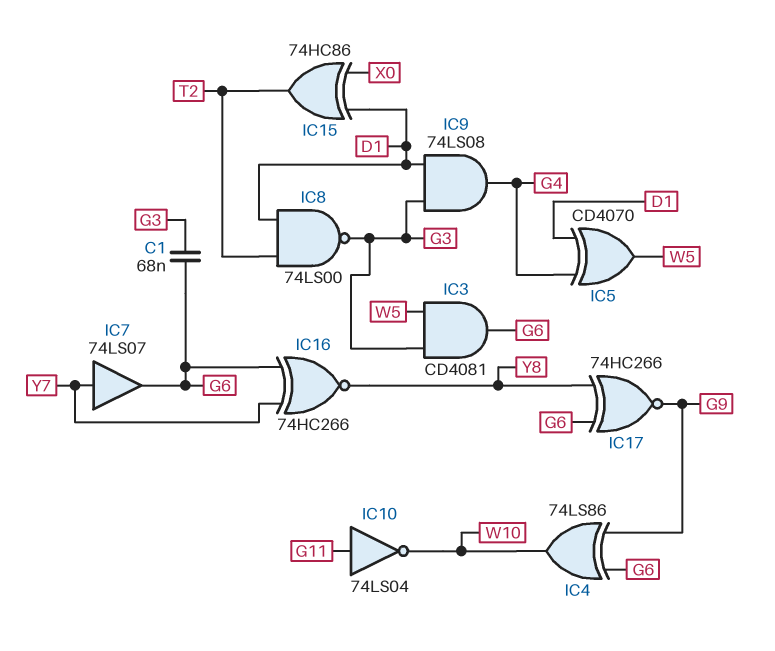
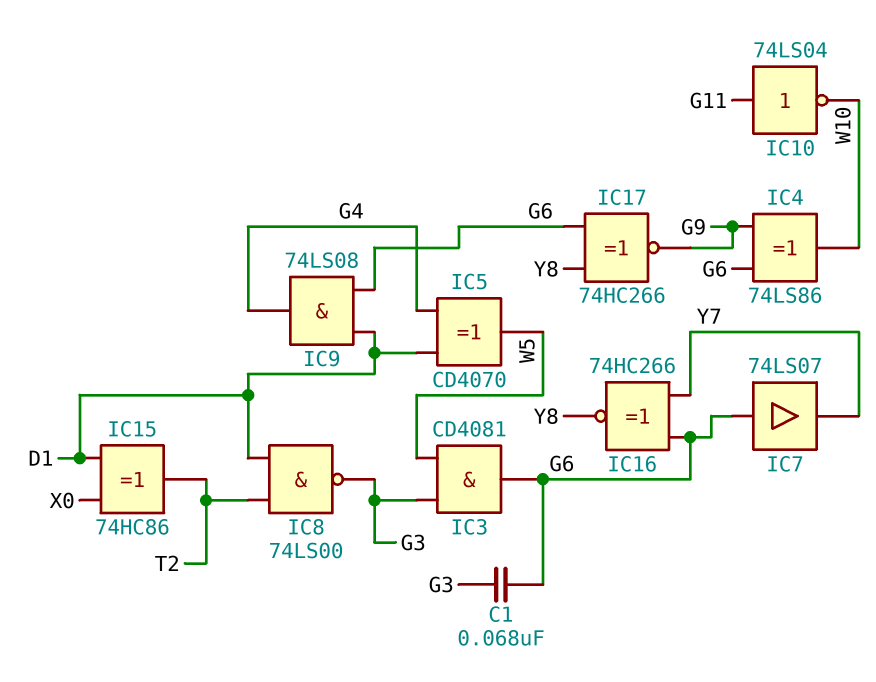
IC7: buffer 74LS07 (in Y7, out G6) -> buffer 74LS07 (in G6, out Y7)
IC9: AND 74LS08 (in D1, in G3, out G4) -> AND 74LS08 (in D1, in G6, out G4)

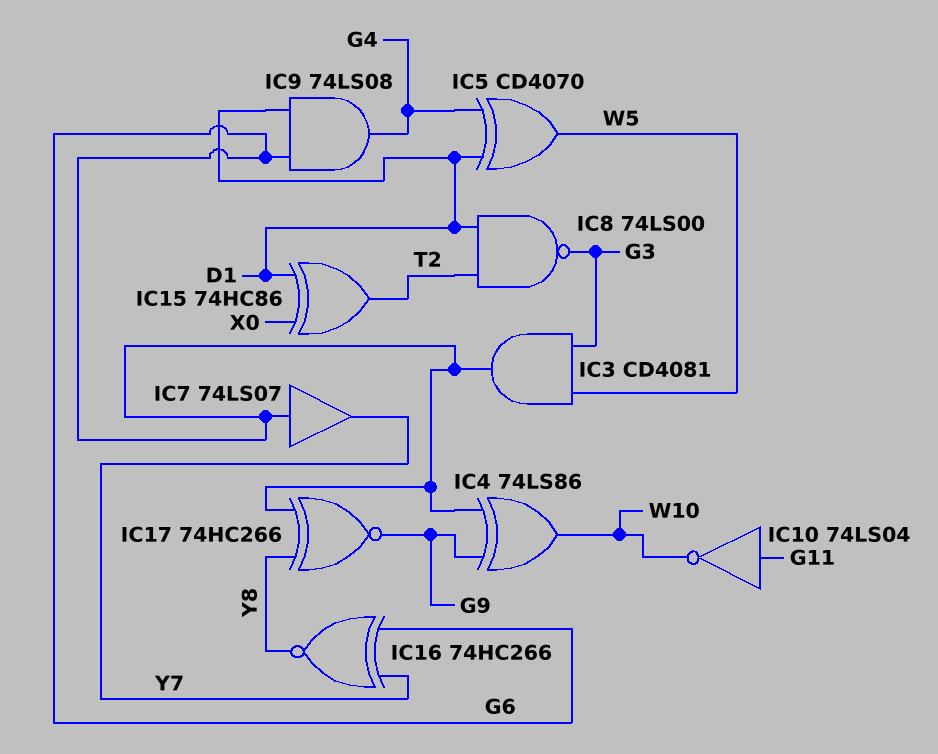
C1: 68nF (G3, G6) -> none

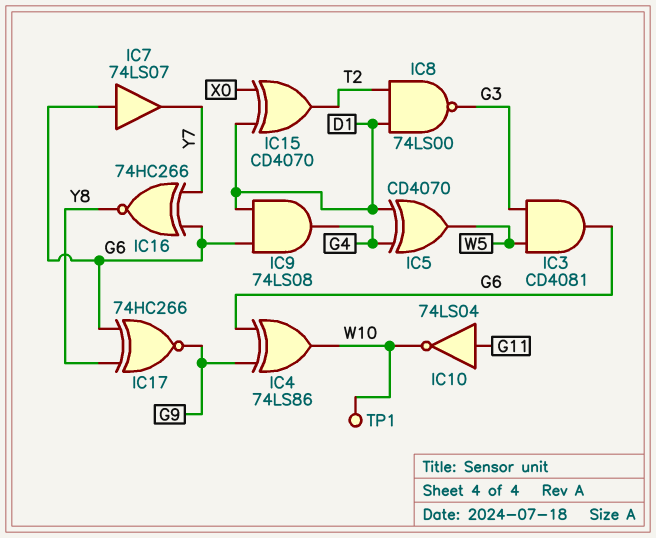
IC15: XOR 74HC86 (in D1, in X0, out T2) -> XOR CD4070 (in D1, in X0, out T2)
TP1: none -> test point (W10)

